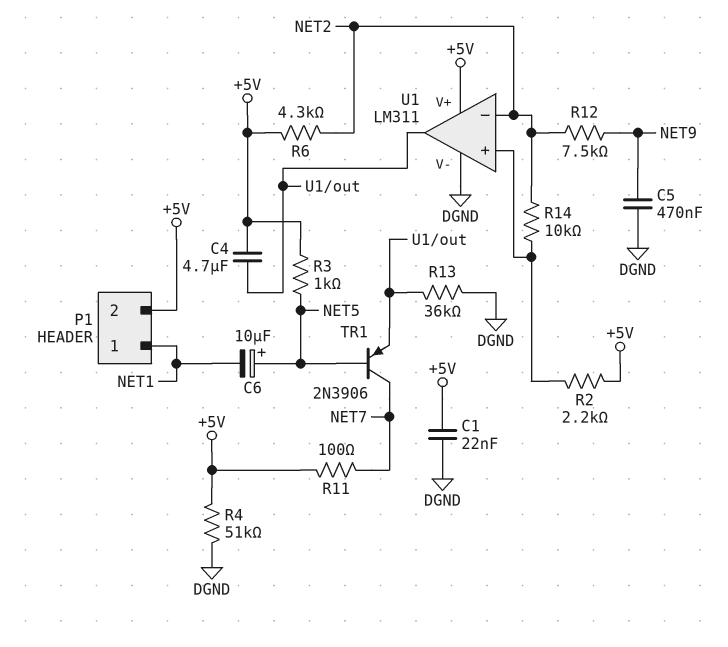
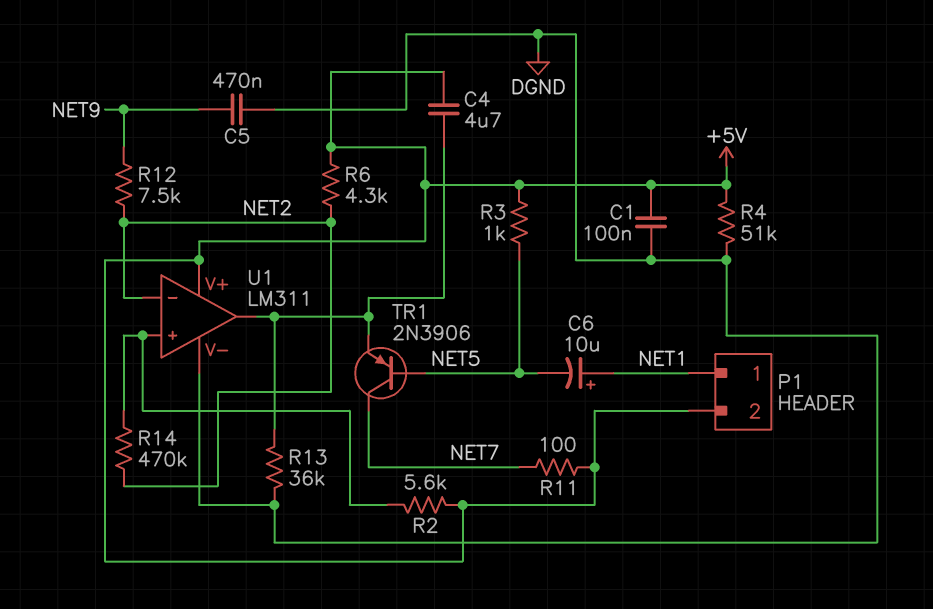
C1: 22nF (+5V, DGND) -> 100nF (+5V, DGND)
C6: 10uF (plus NET5, minus NET1) -> 10uF (plus NET1, minus NET5)
R2: 2.2k (+5V, U1/in+) -> 5.6k (+5V, U1/in+)
R14: 10k (NET2, U1/in+) -> 470k (NET2, U1/in+)

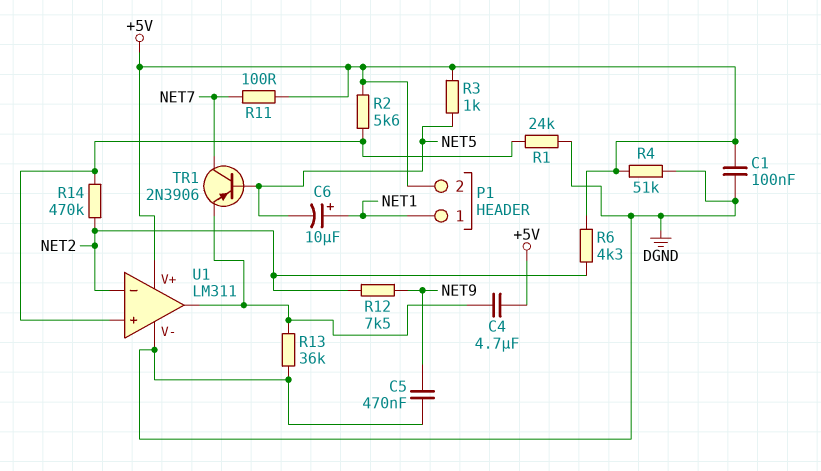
R1: none -> 24k (DGND, U1/in+)

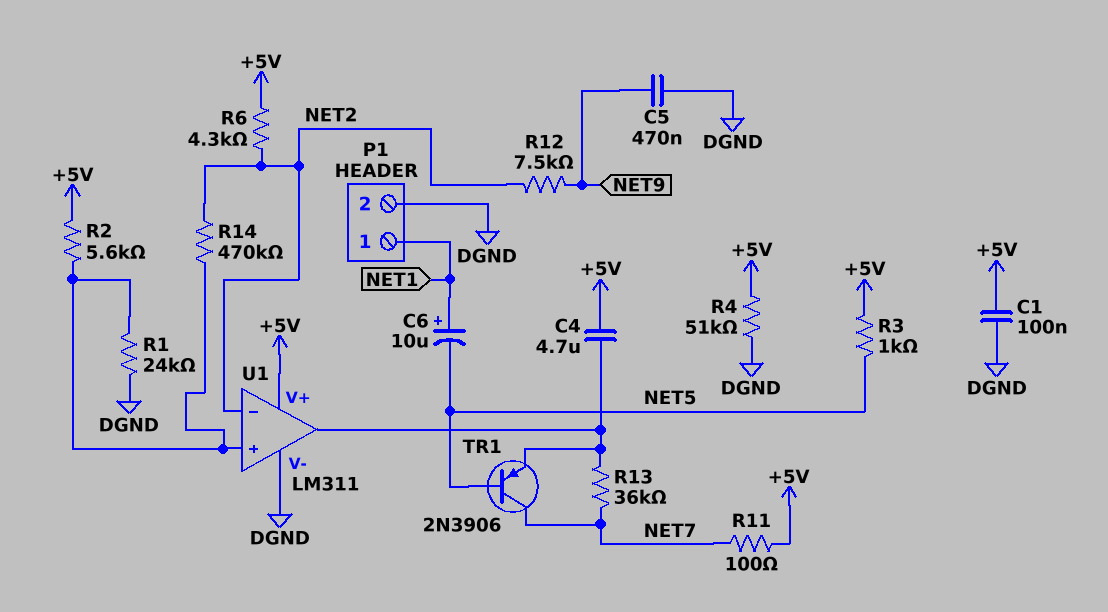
P1 pin 2: +5V -> DGND
R13: 36k (DGND, U1/out) -> 36k (NET7, U1/out)

